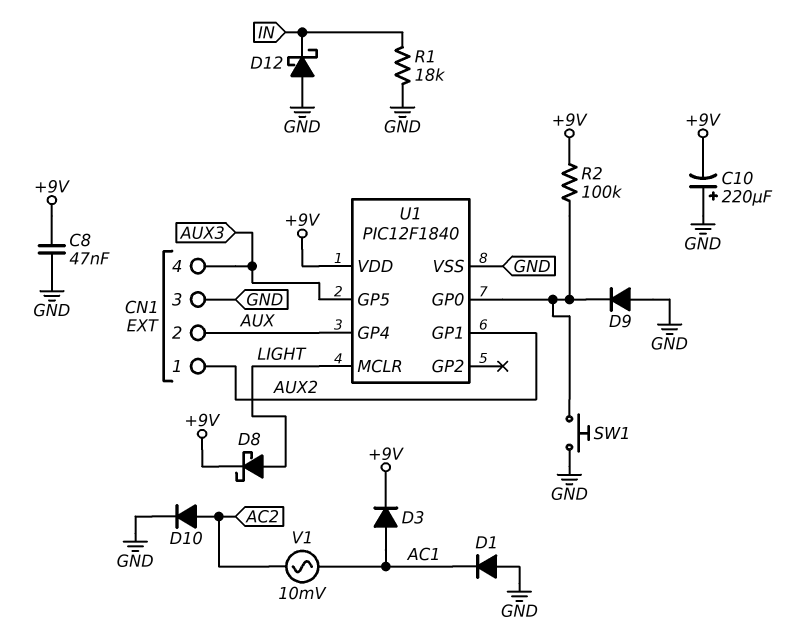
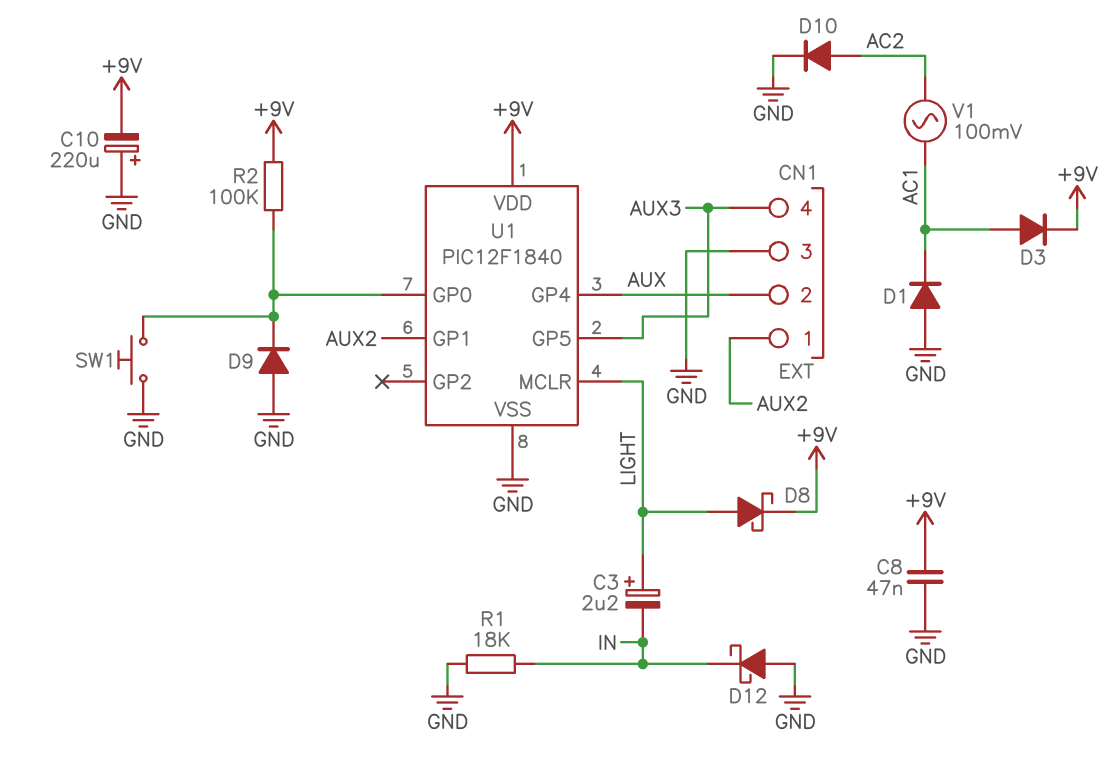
C3: none -> 2.2uF (plus LIGHT, minus IN)
V1: AC 10mV (AC1, AC2) -> AC 100mV (AC1, AC2)

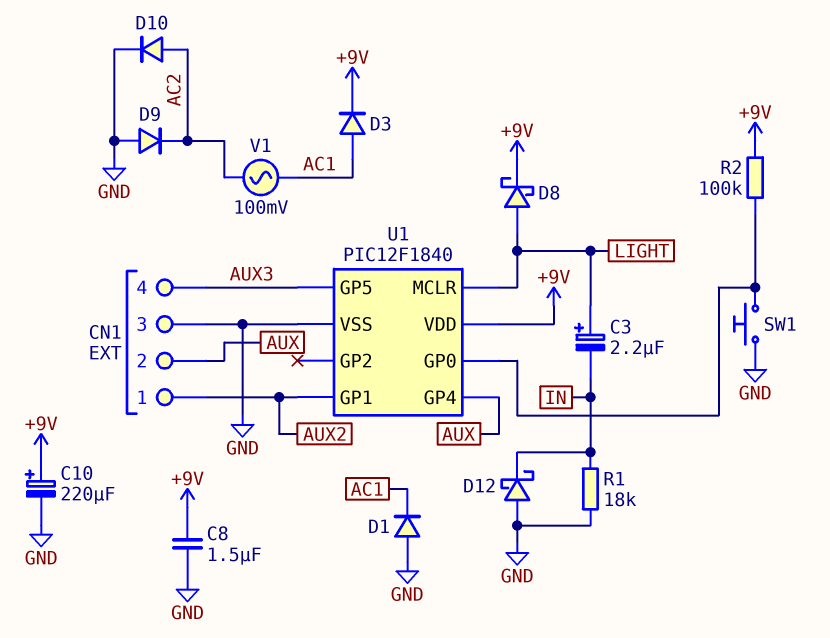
C8: 47nF (+9V, GND) -> 1.5uF (+9V, GND)
C10: 220uF (plus GND, minus +9V) -> 220uF (plus +9V, minus GND)
D9: diode (A GND, K U1/GP0) -> diode (A GND, K AC2)

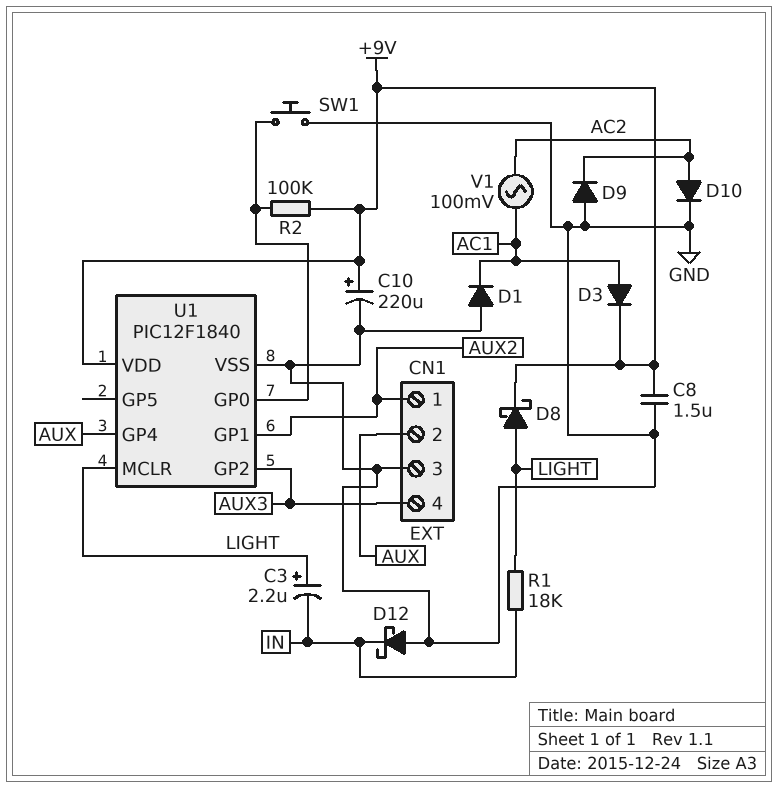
R1: 18k (GND, IN) -> 18k (IN, LIGHT)
U1 pin GP2: none -> AUX3
U1 pin GP5: AUX3 -> none

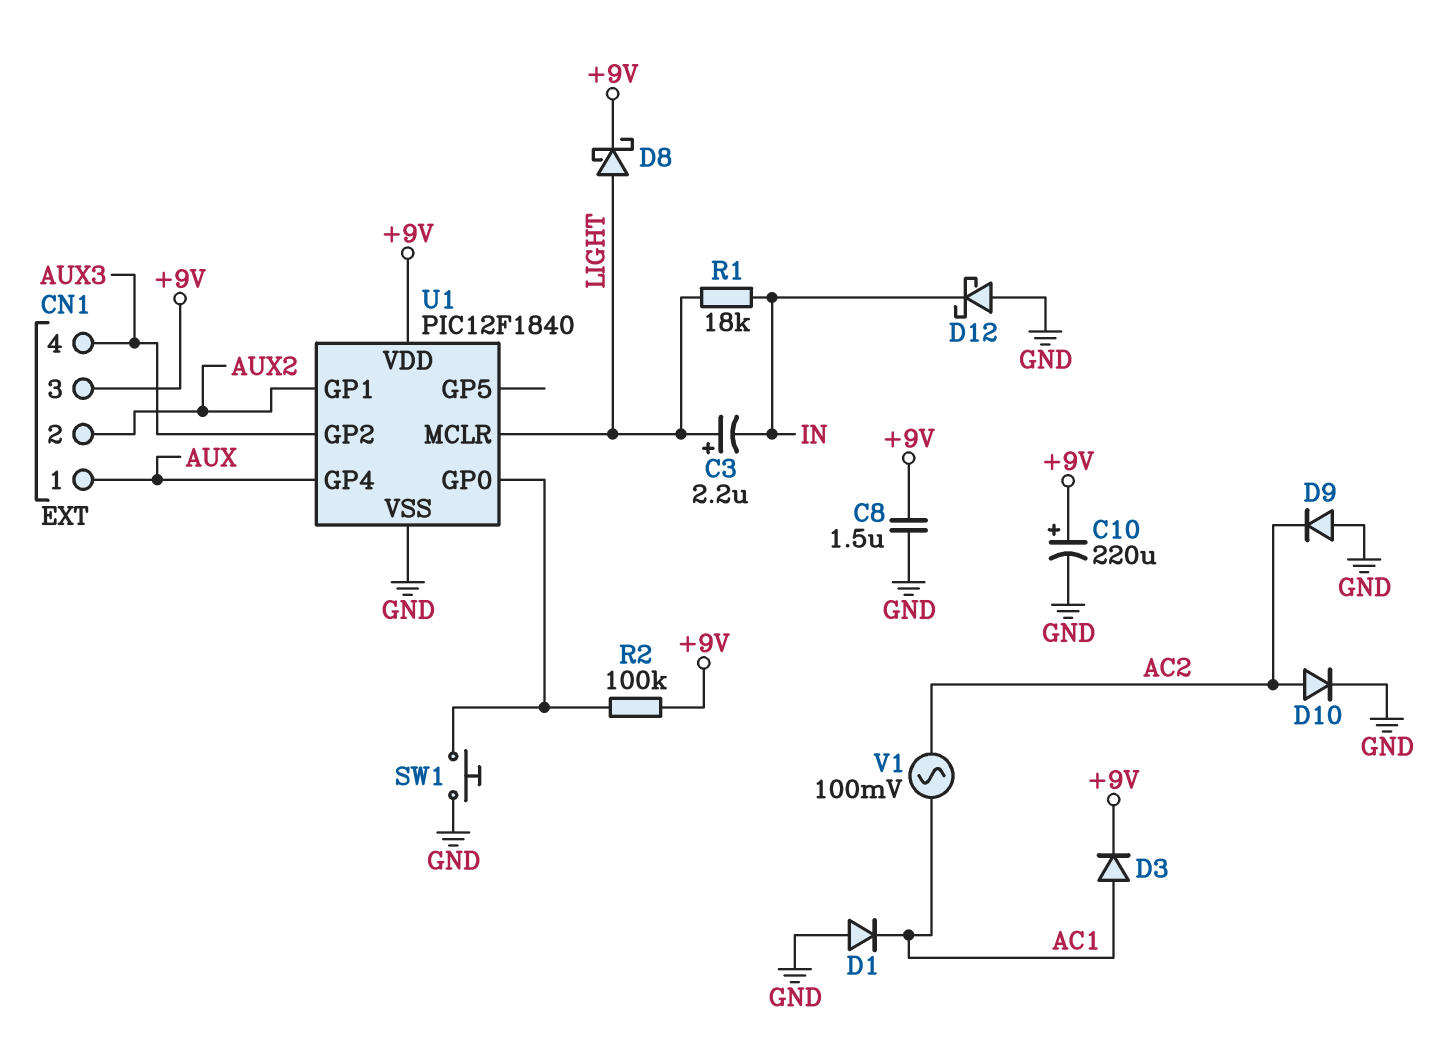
CN1 pin 1: AUX2 -> AUX
CN1 pin 2: AUX -> AUX2
CN1 pin 3: GND -> +9V

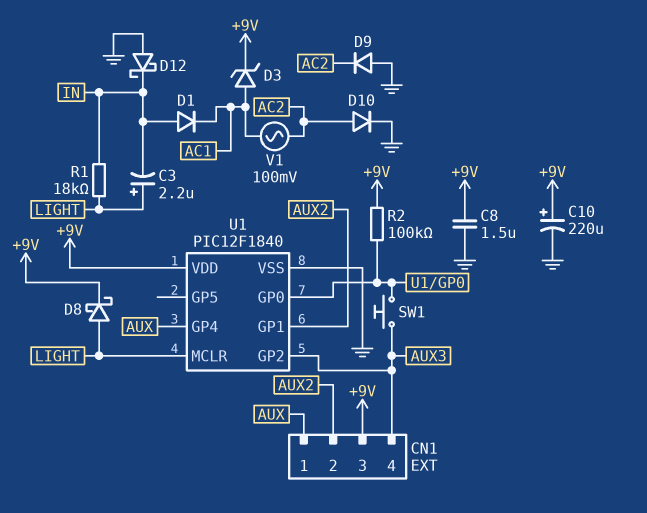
D1: diode (A GND, K AC1) -> diode (A IN, K AC1)
D3: diode (A AC1, K +9V) -> zener (A AC1, K +9V)
SW1: button (GND, U1/GP0) -> button (AUX3, U1/GP0)

